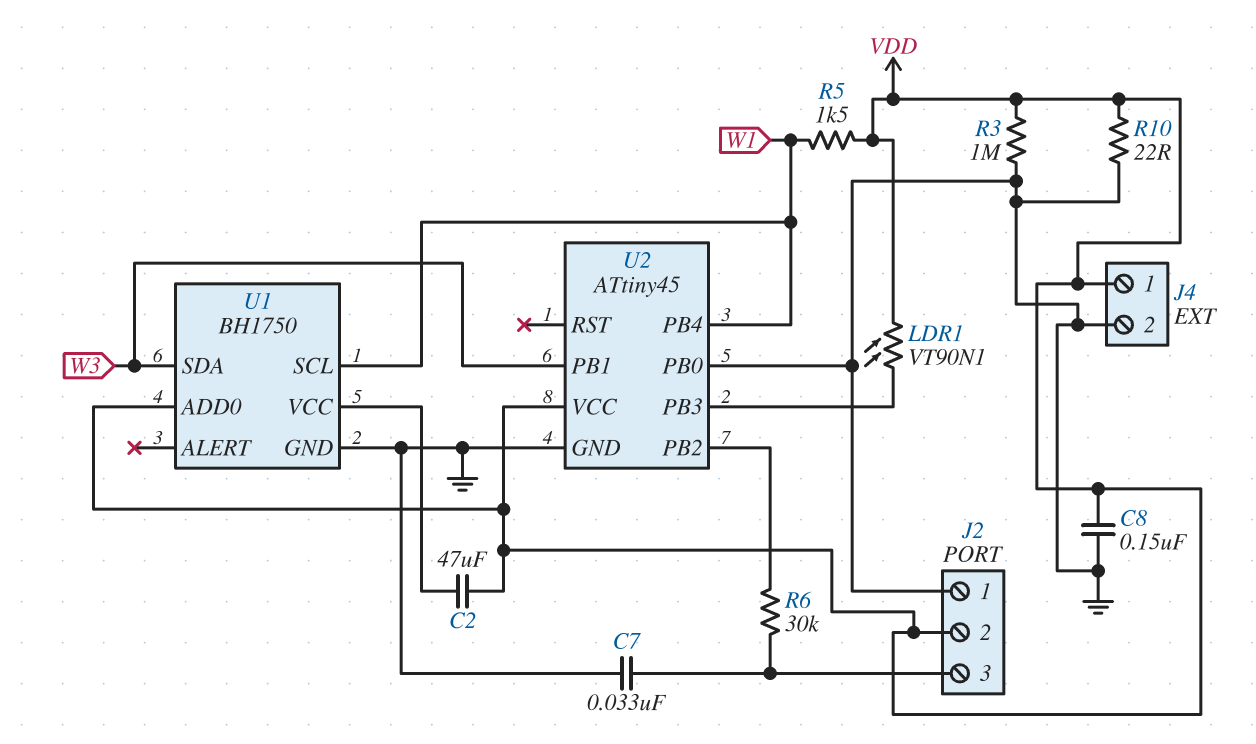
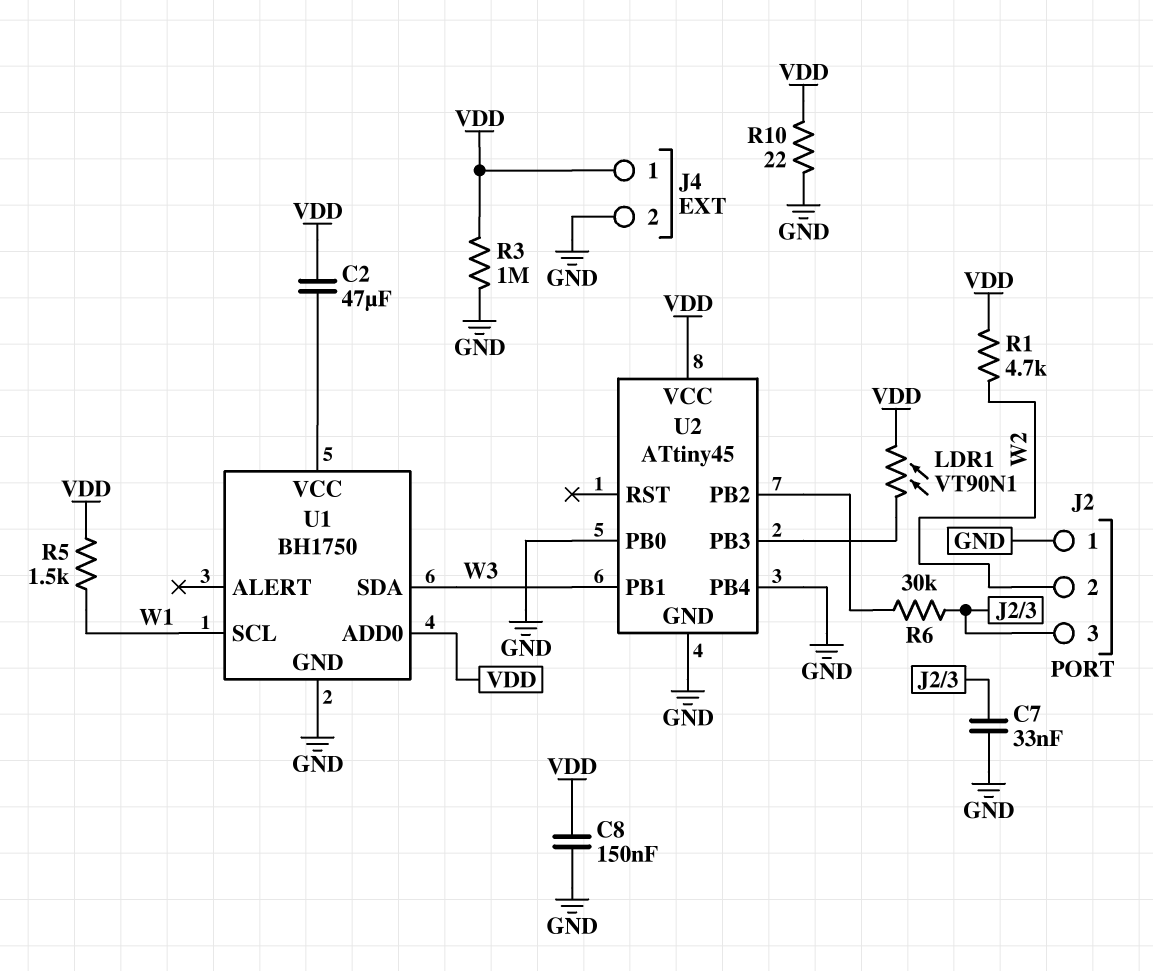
J2 pin 2: VDD -> W2
R1: none -> 4.7k (VDD, W2)
U2 pin PB4: W1 -> GND

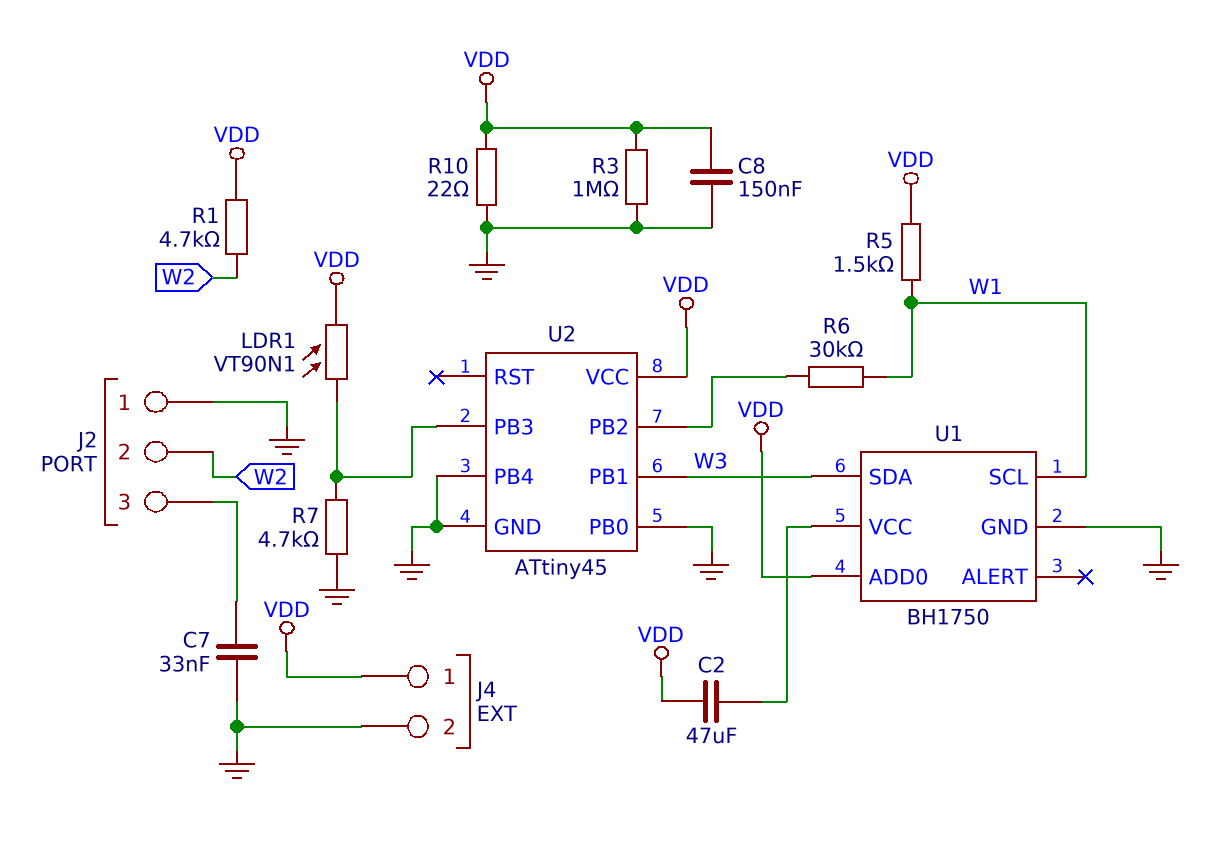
R6: 30k (J2/3, U2/PB2) -> 30k (U2/PB2, W1)
R7: none -> 4.7k (GND, U2/PB3)

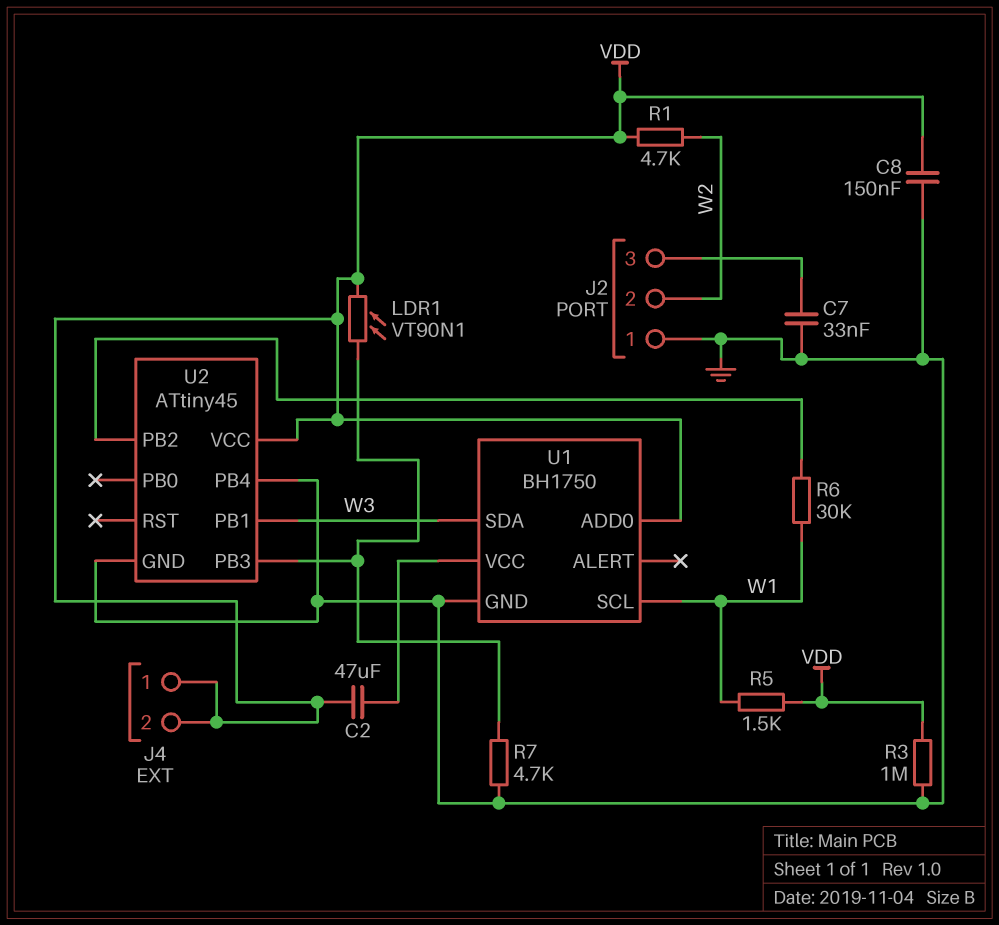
J4 pin 2: GND -> VDD
R10: 22 (GND, VDD) -> none
U2 pin PB0: GND -> none

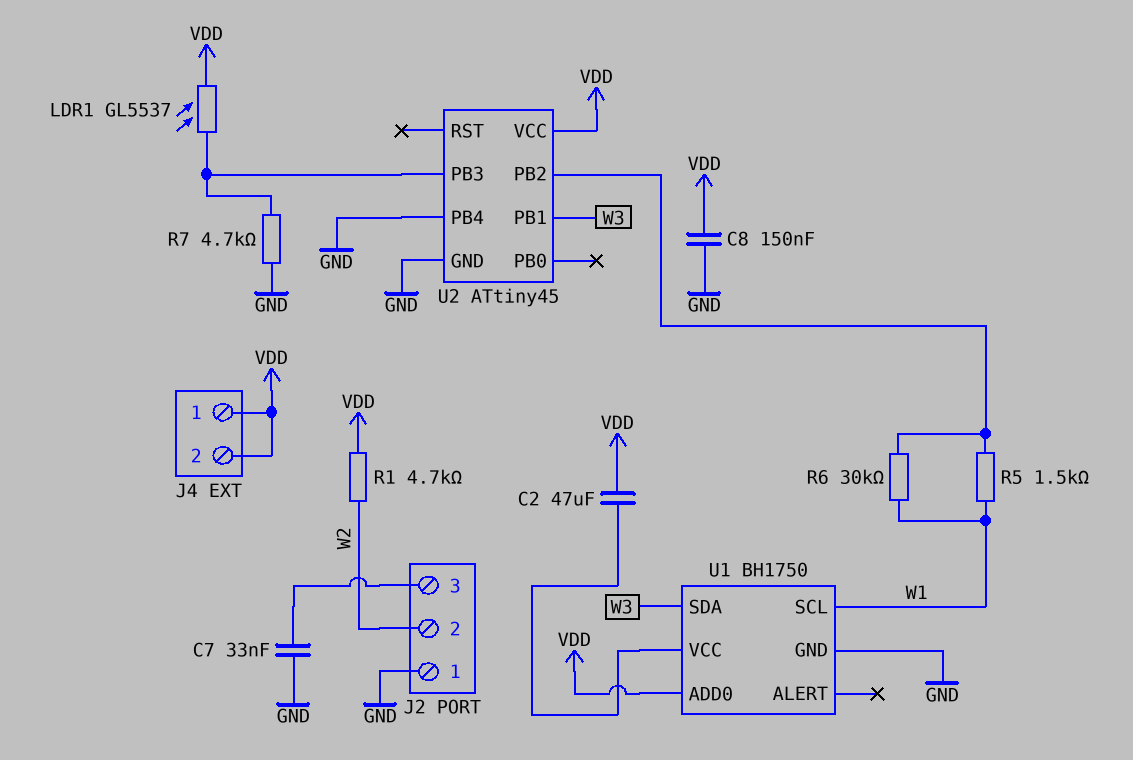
LDR1: VT90N1 (U2/PB3, VDD) -> GL5537 (U2/PB3, VDD)
R3: 1M (GND, VDD) -> none
R5: 1.5k (VDD, W1) -> 1.5k (U2/PB2, W1)

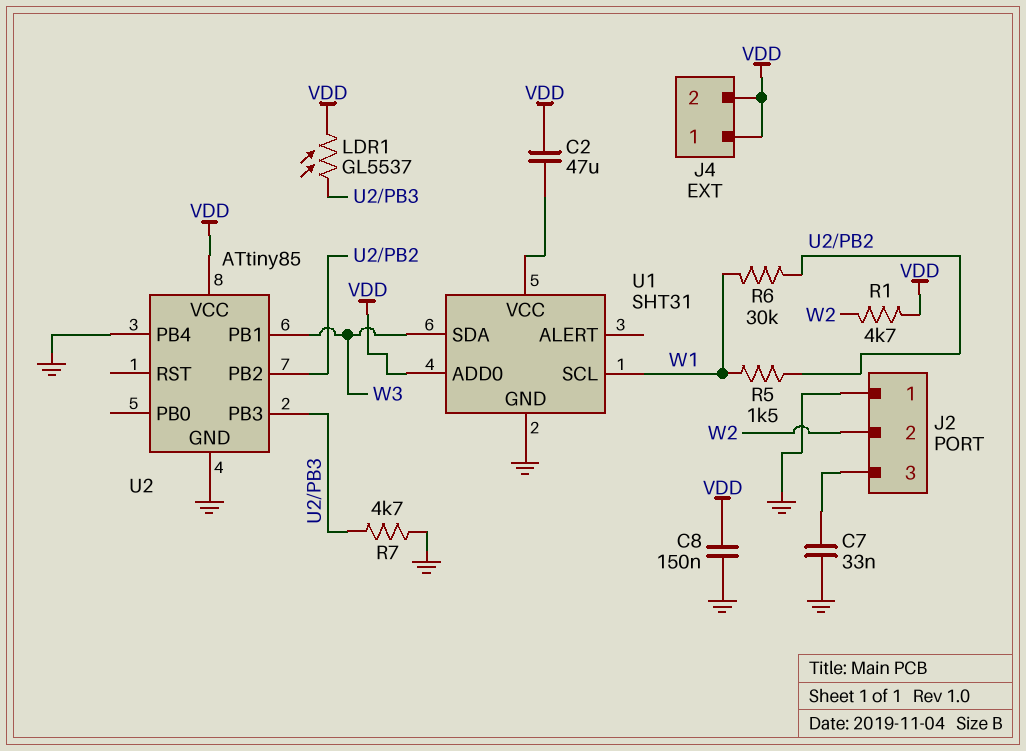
U1: BH1750 -> SHT31
U2: ATtiny45 -> ATtiny85

